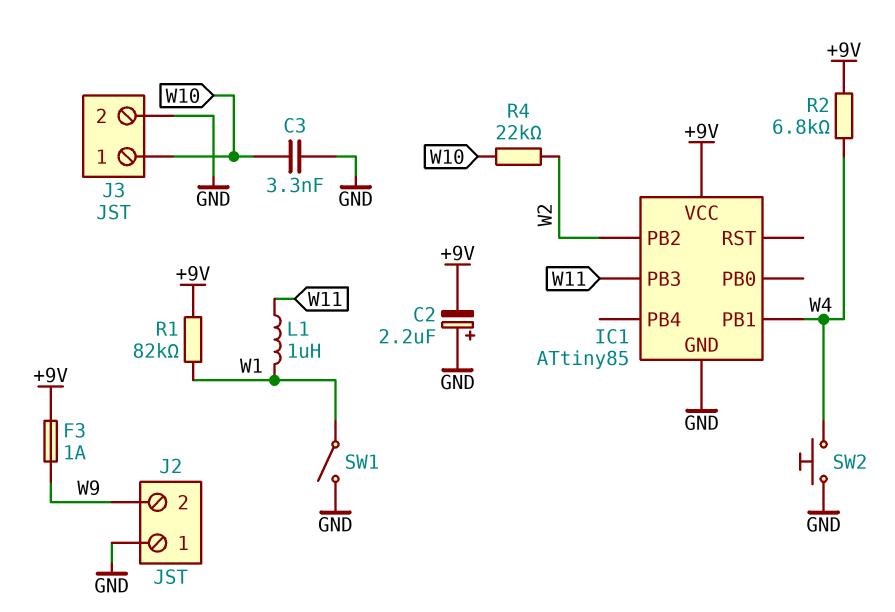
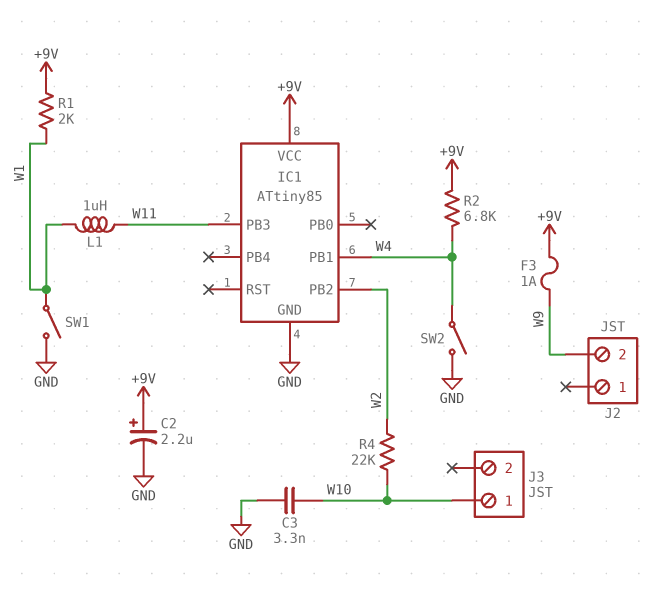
C2: 2.2uF (plus GND, minus +9V) -> 2.2uF (plus +9V, minus GND)
J2 pin 1: GND -> none
J3 pin 2: GND -> none
R1: 82k (+9V, W1) -> 2k (+9V, W1)
SW2: button (GND, W4) -> switch (GND, W4)

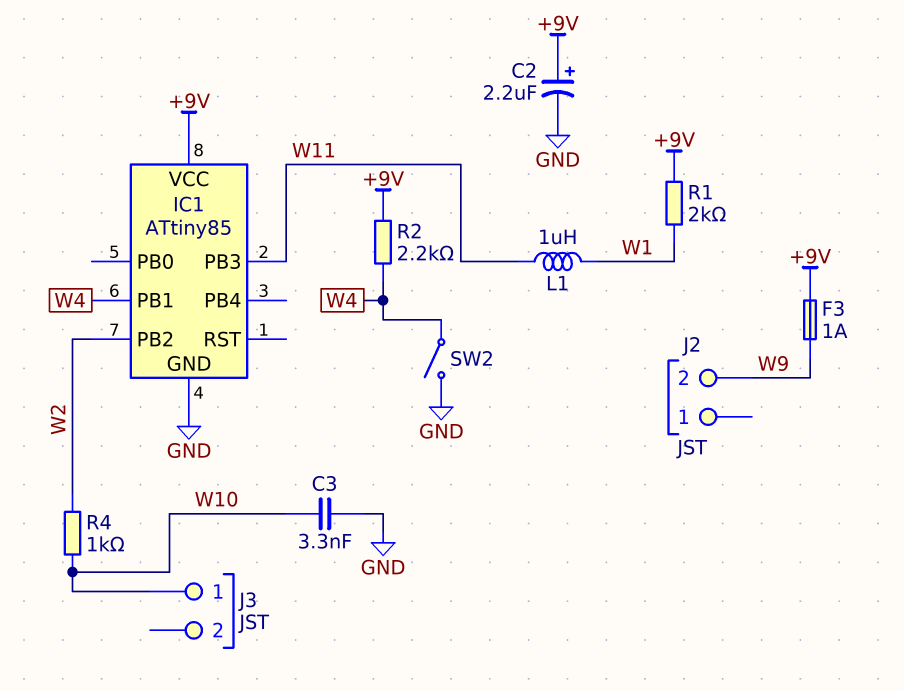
R2: 6.8k (+9V, W4) -> 2.2k (+9V, W4)
R4: 22k (W2, W10) -> 1k (W2, W10)
SW1: switch (GND, W1) -> none

